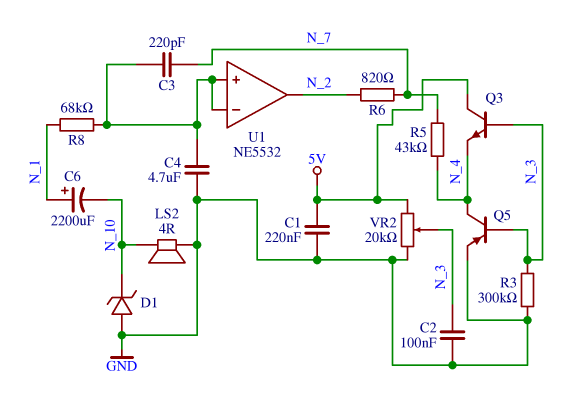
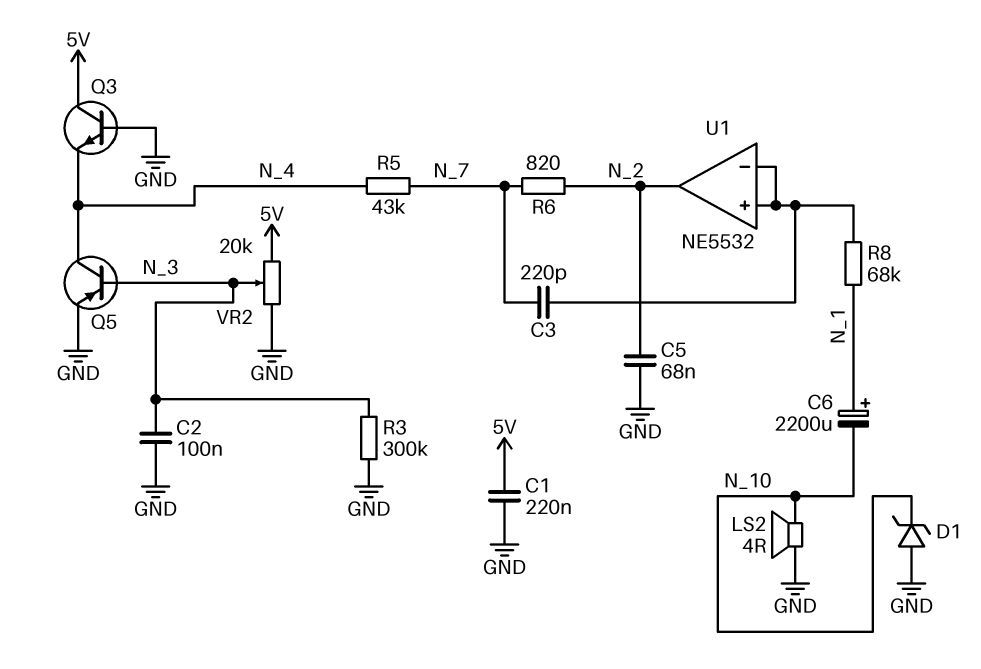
C4: 4.7uF (GND, U1/in+) -> none
C5: none -> 68nF (GND, N_2)
Q3: NPN (B N_3, C 5V, E N_4) -> NPN (B GND, C 5V, E N_4)

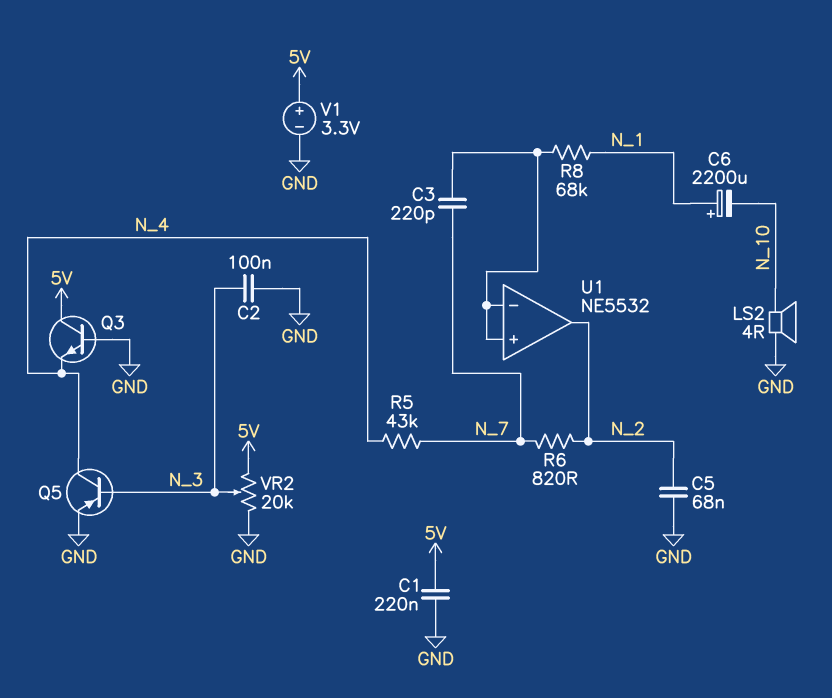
D1: zener (A GND, K N_10) -> none
R3: 300k (GND, N_3) -> none
V1: none -> 3.3V (plus 5V, minus GND)

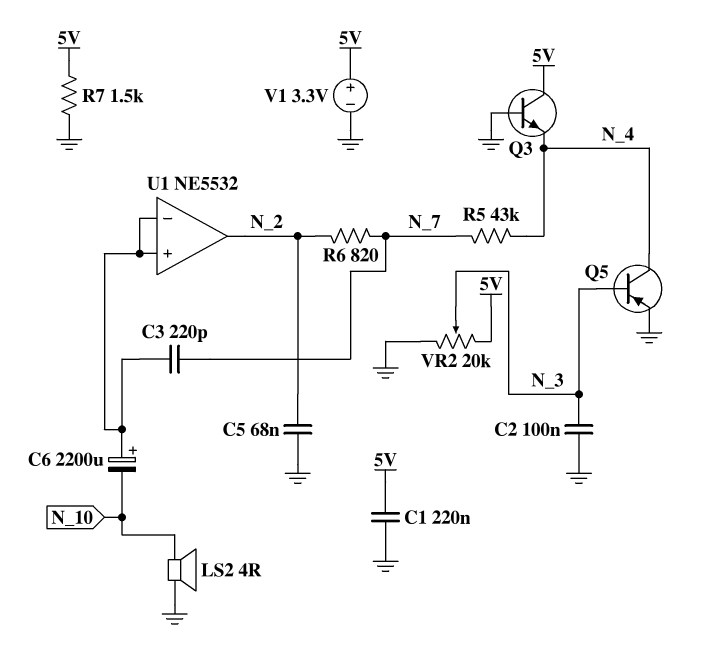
C6: 2200uF (plus N_1, minus N_10) -> 2200uF (plus U1/in+, minus N_10)
R7: none -> 1.5k (5V, GND)
R8: 68k (N_1, U1/in+) -> none

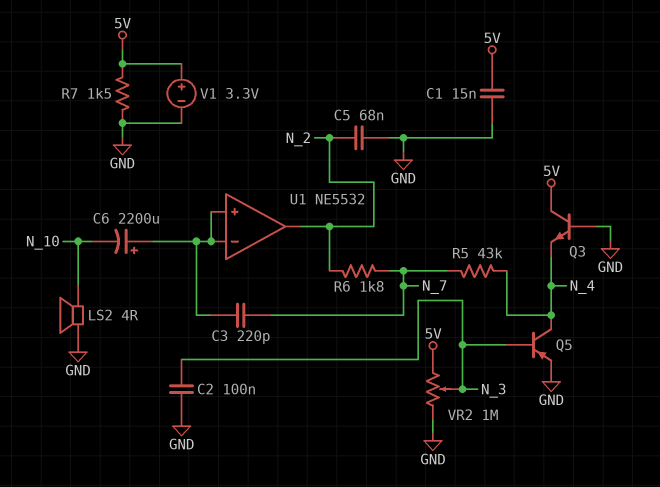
C1: 220nF (5V, GND) -> 15nF (5V, GND)
R6: 820 (N_2, N_7) -> 1.8k (N_2, N_7)
VR2: 20k (5V, GND, wiper N_3) -> 1M (5V, GND, wiper N_3)

